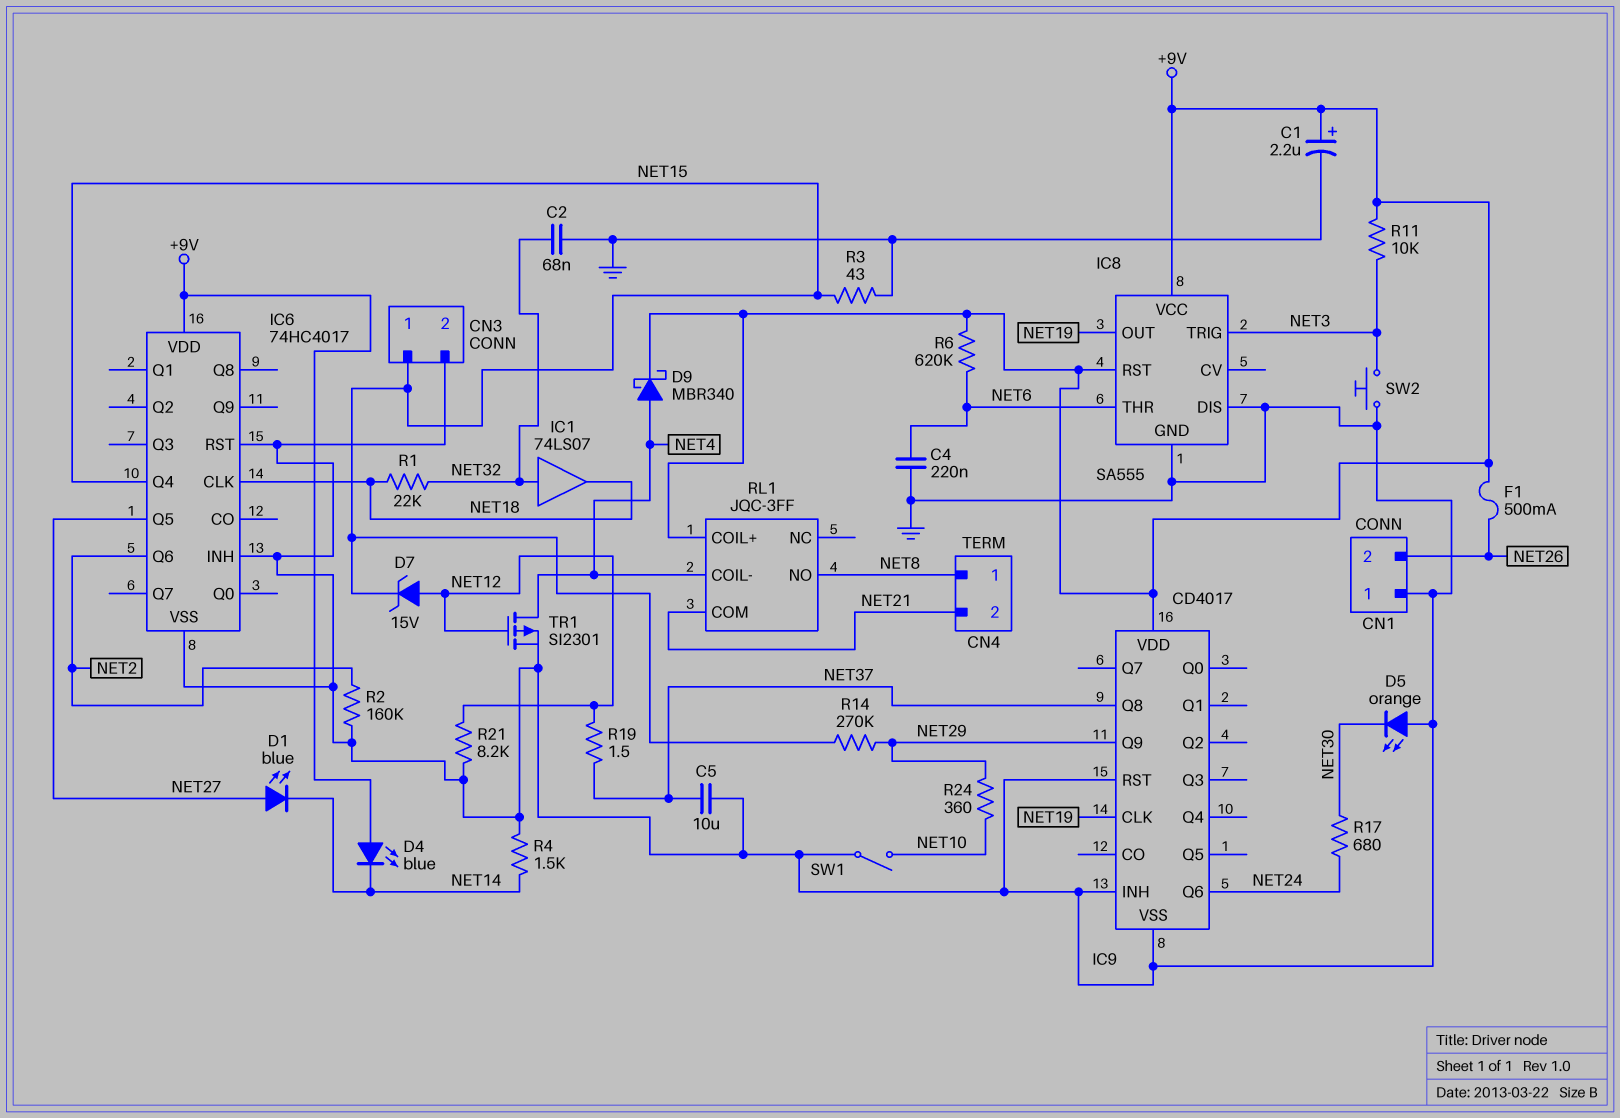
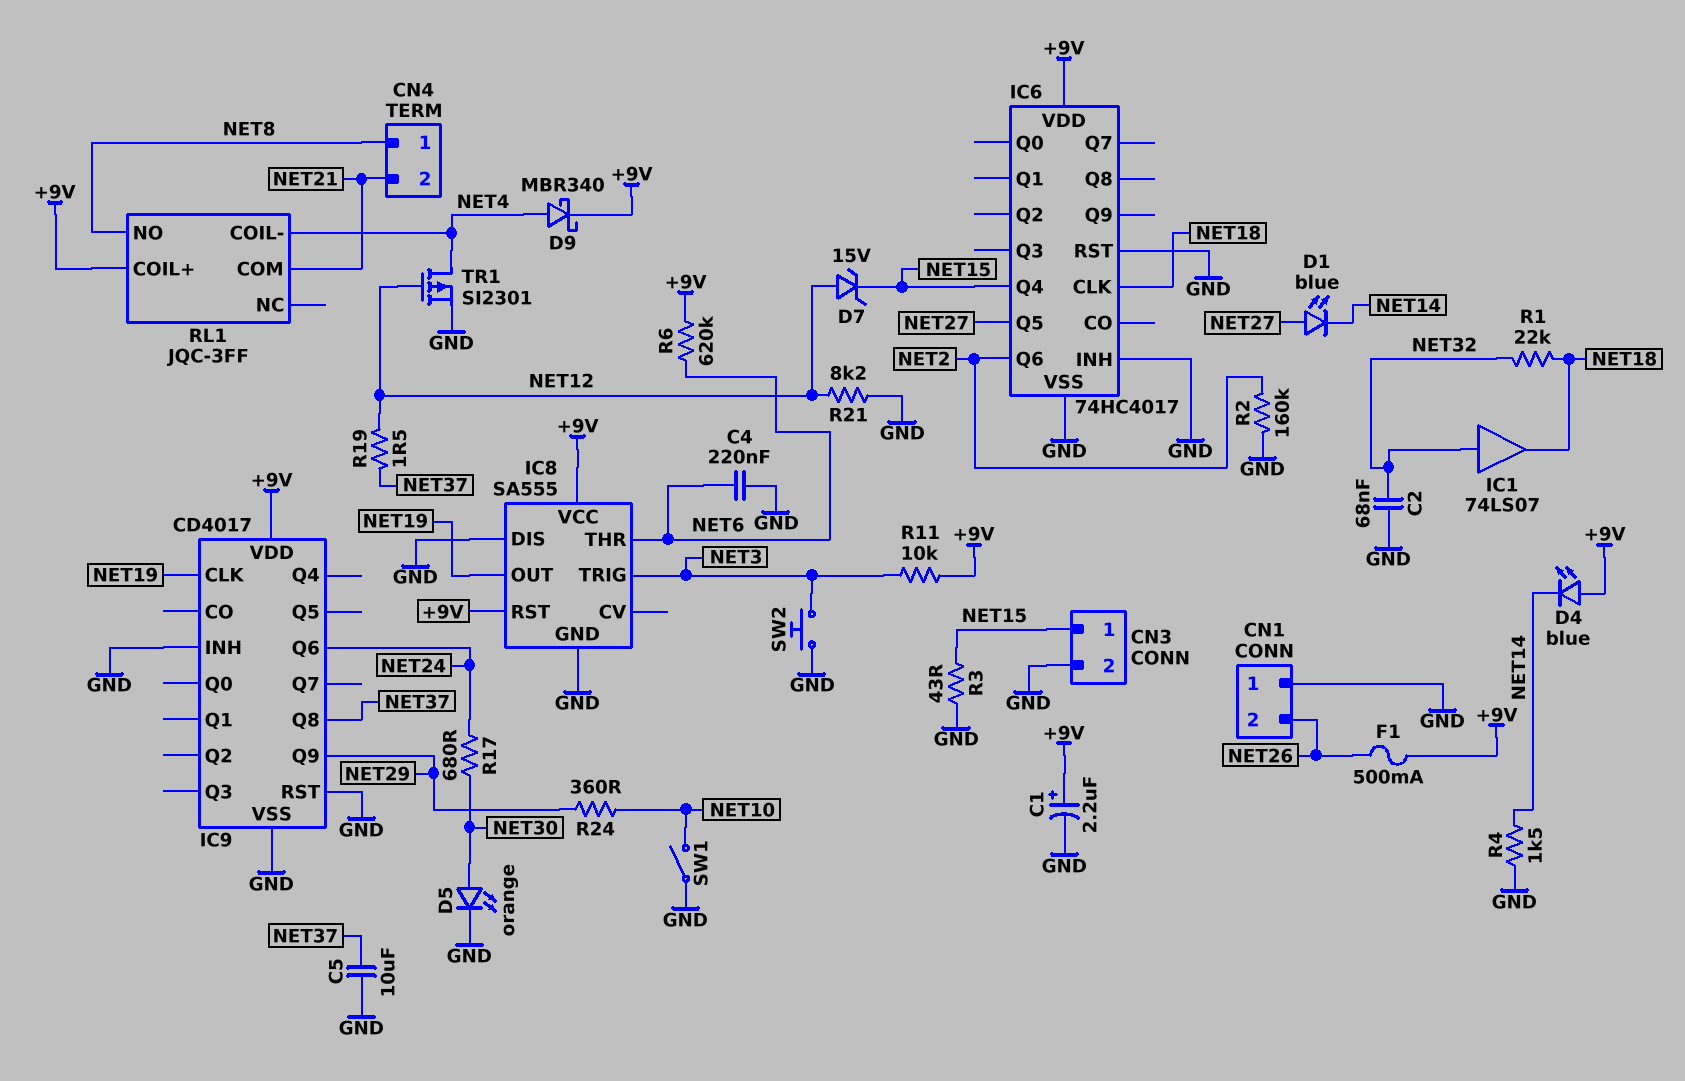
D5: LED orange (A GND, K NET30) -> LED orange (A NET30, K GND)
R14: 270k (NET15, NET29) -> none

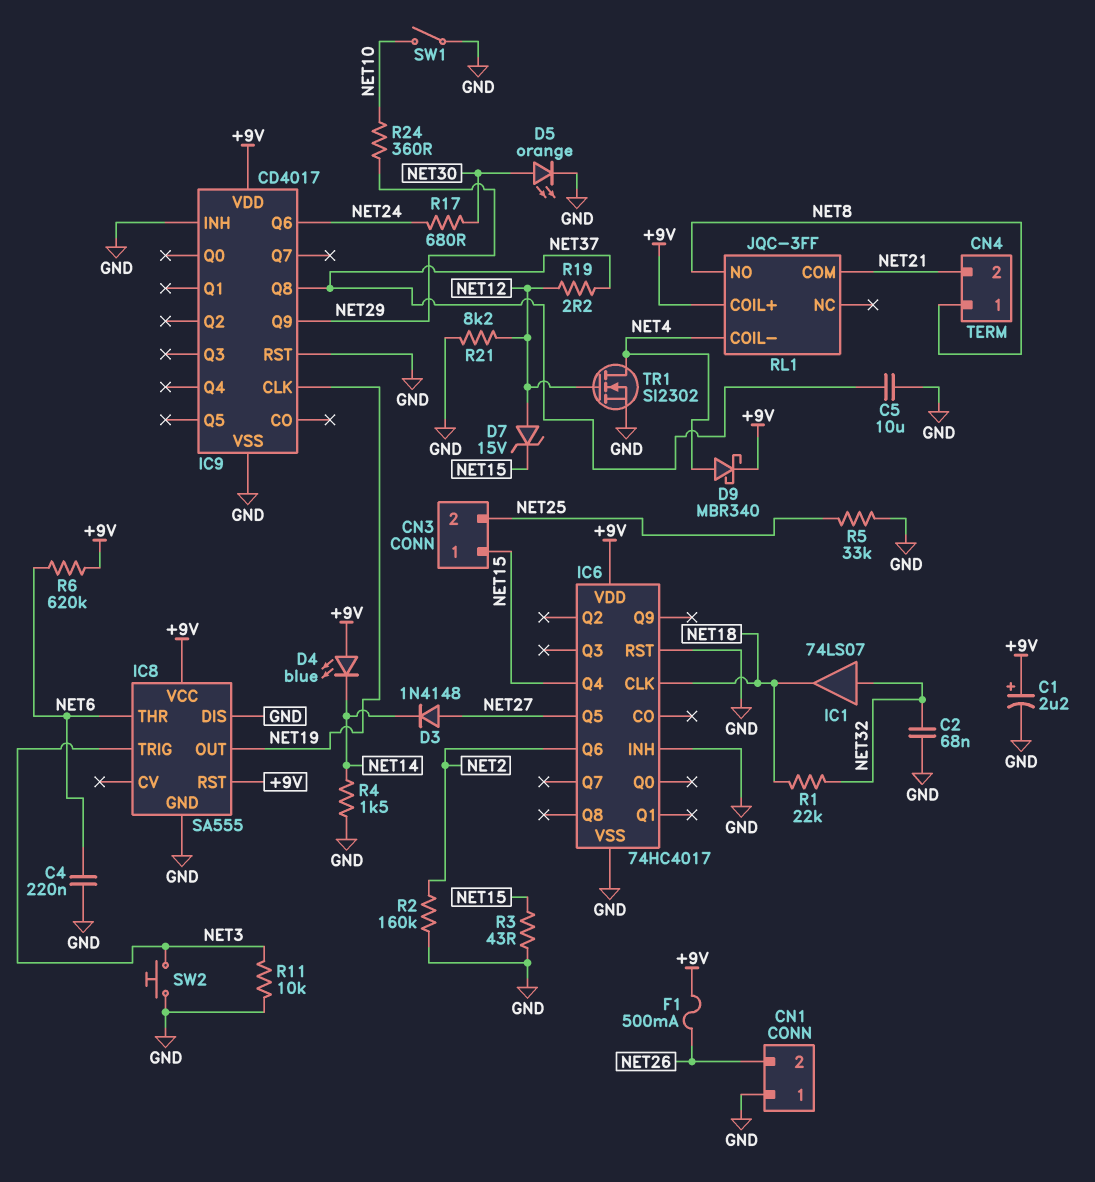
CN3 pin 2: GND -> NET25
D1: LED blue (A NET27, K NET14) -> none
D3: none -> diode 1N4148 (A NET27, K NET14)
R5: none -> 33k (GND, NET25)
R11: 10k (+9V, NET3) -> 10k (GND, NET3)
R19: 1.5 (NET12, NET37) -> 2.2 (NET12, NET37)
TR1: PMOS SI2301 (G NET12, D NET4, S GND) -> NMOS SI2302 (G NET12, D NET4, S GND)

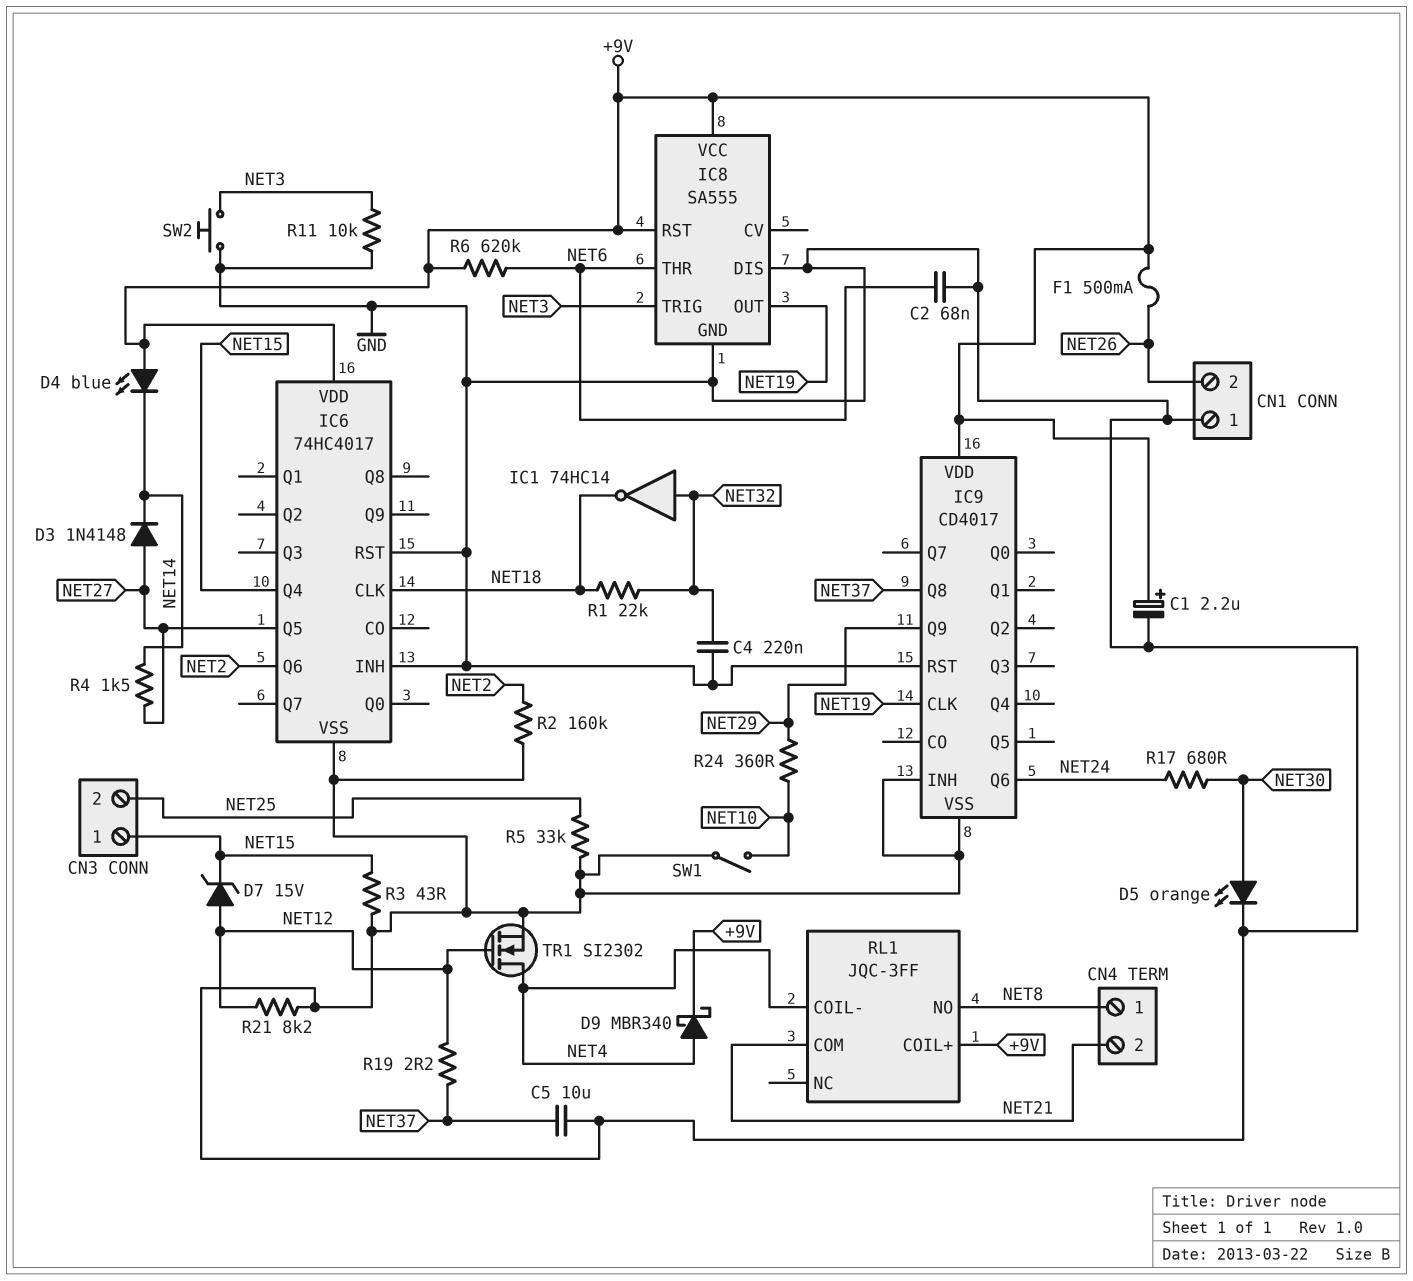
C2: 68nF (GND, NET32) -> 68nF (GND, NET6)
C4: 220nF (GND, NET6) -> 220nF (GND, NET32)
IC1: buffer 74LS07 (in NET32, out NET18) -> NOT 74HC14 (in NET32, out NET18)
R4: 1.5k (GND, NET14) -> 1.5k (NET14, NET27)

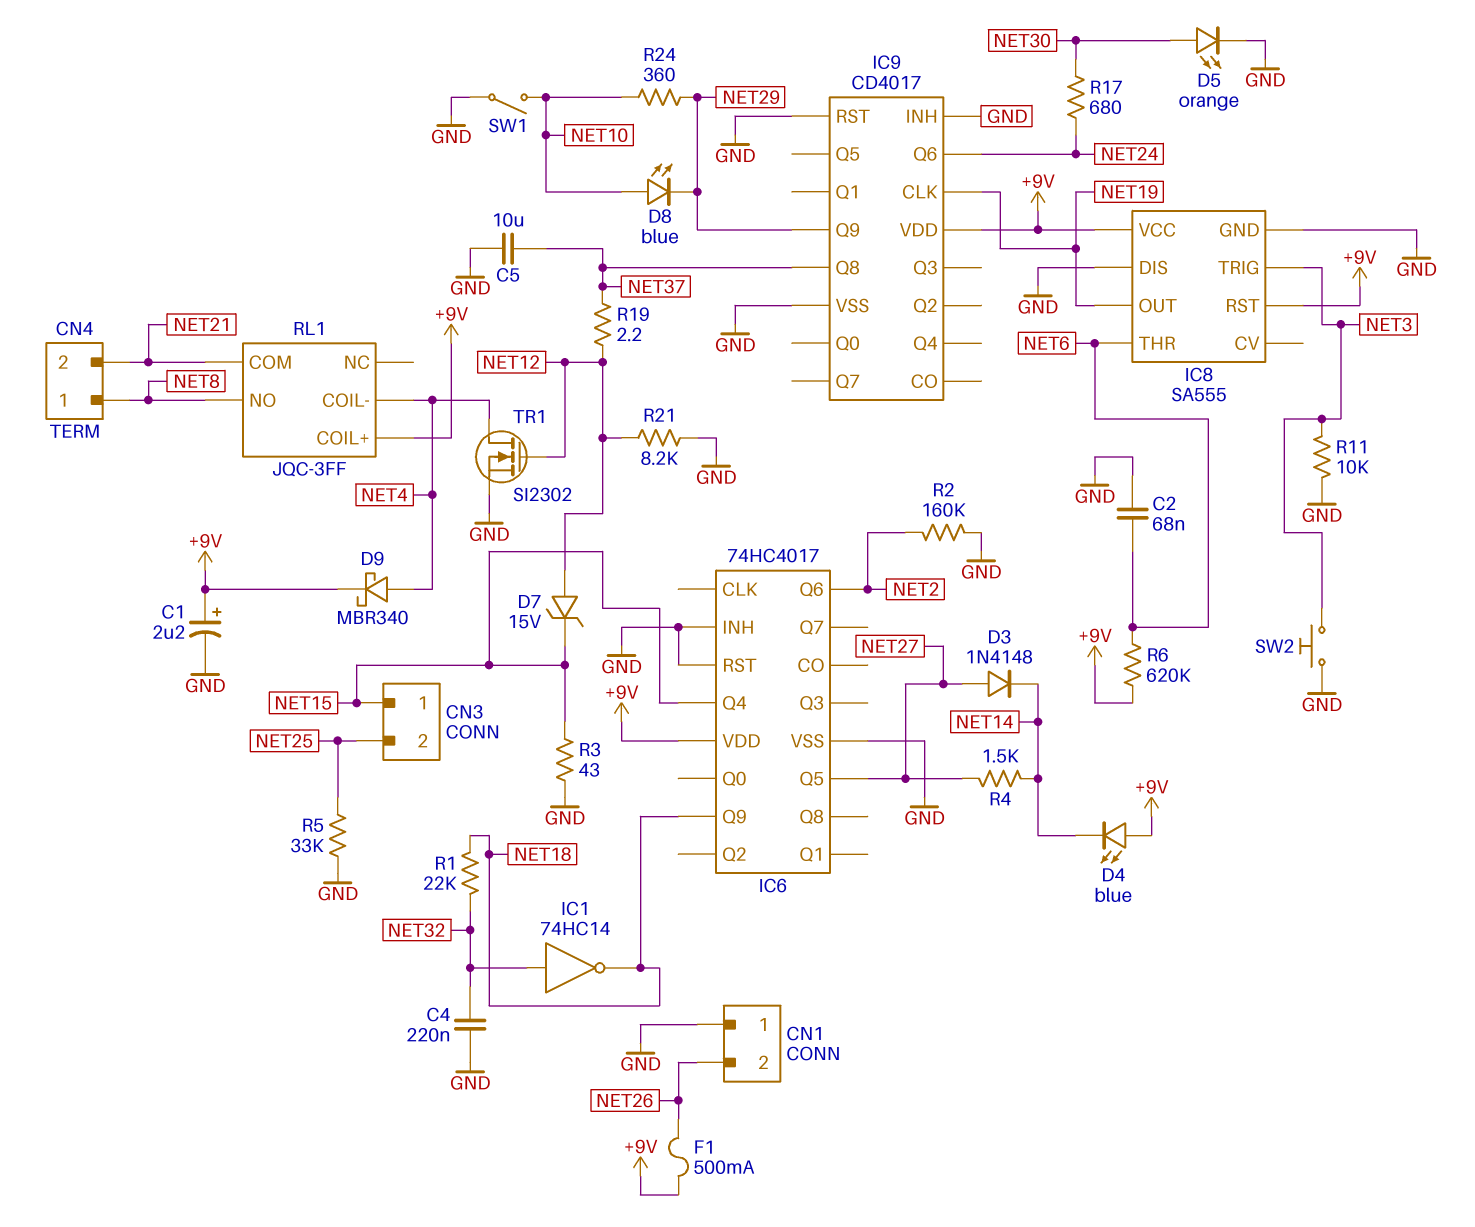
D8: none -> LED blue (A NET10, K NET29)
IC6 pin CLK: NET18 -> none
IC6 pin Q9: none -> NET18

